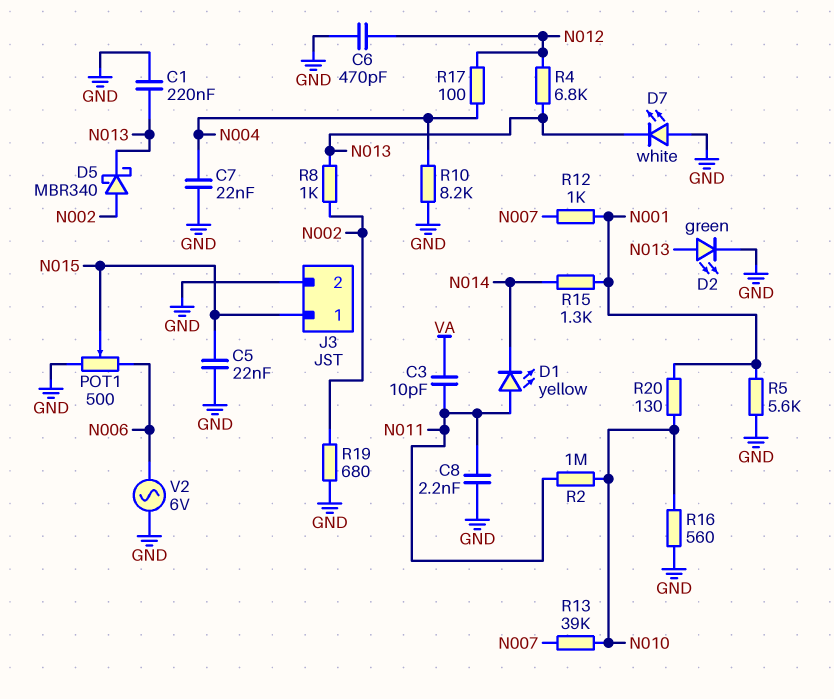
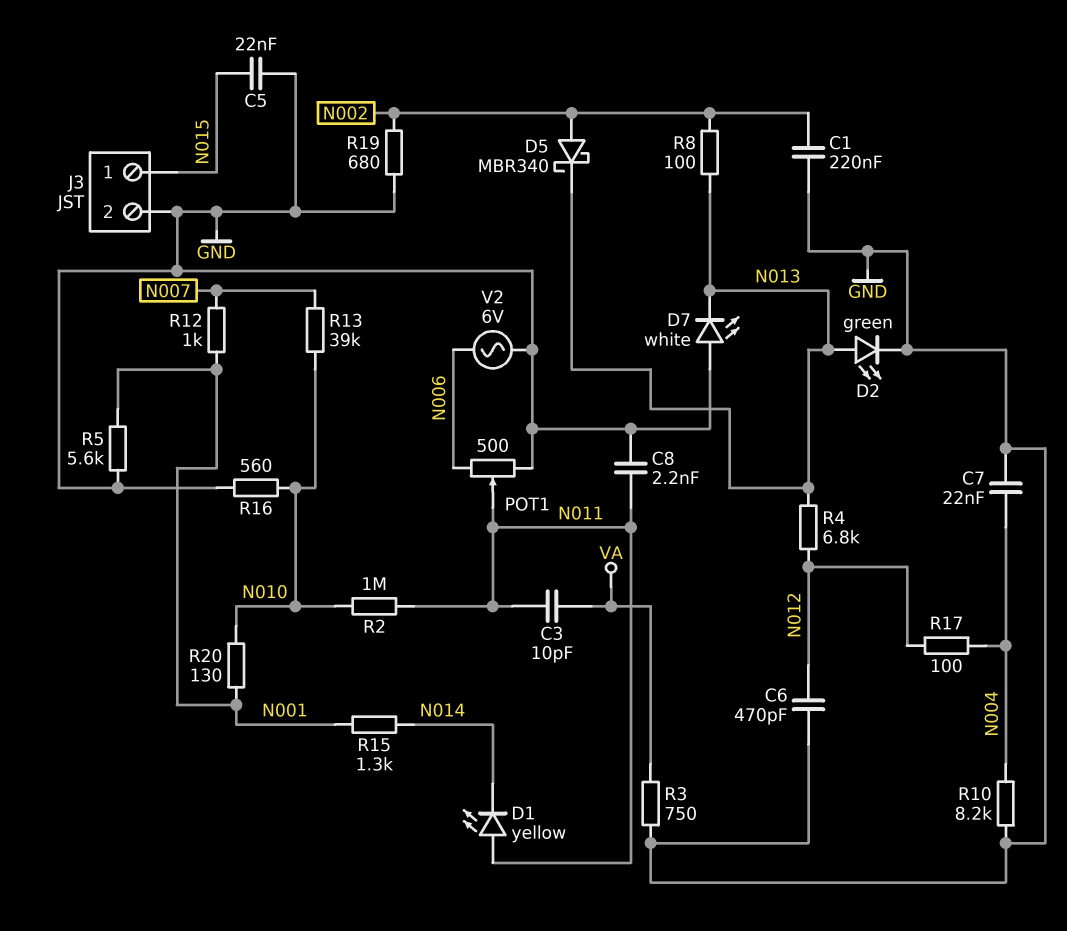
C1: 220nF (GND, N013) -> 220nF (GND, N002)
POT1: 500 (GND, N006, wiper N015) -> 500 (GND, N006, wiper N011)
R3: none -> 750 (GND, VA)
R8: 1k (N002, N013) -> 100 (N002, N013)

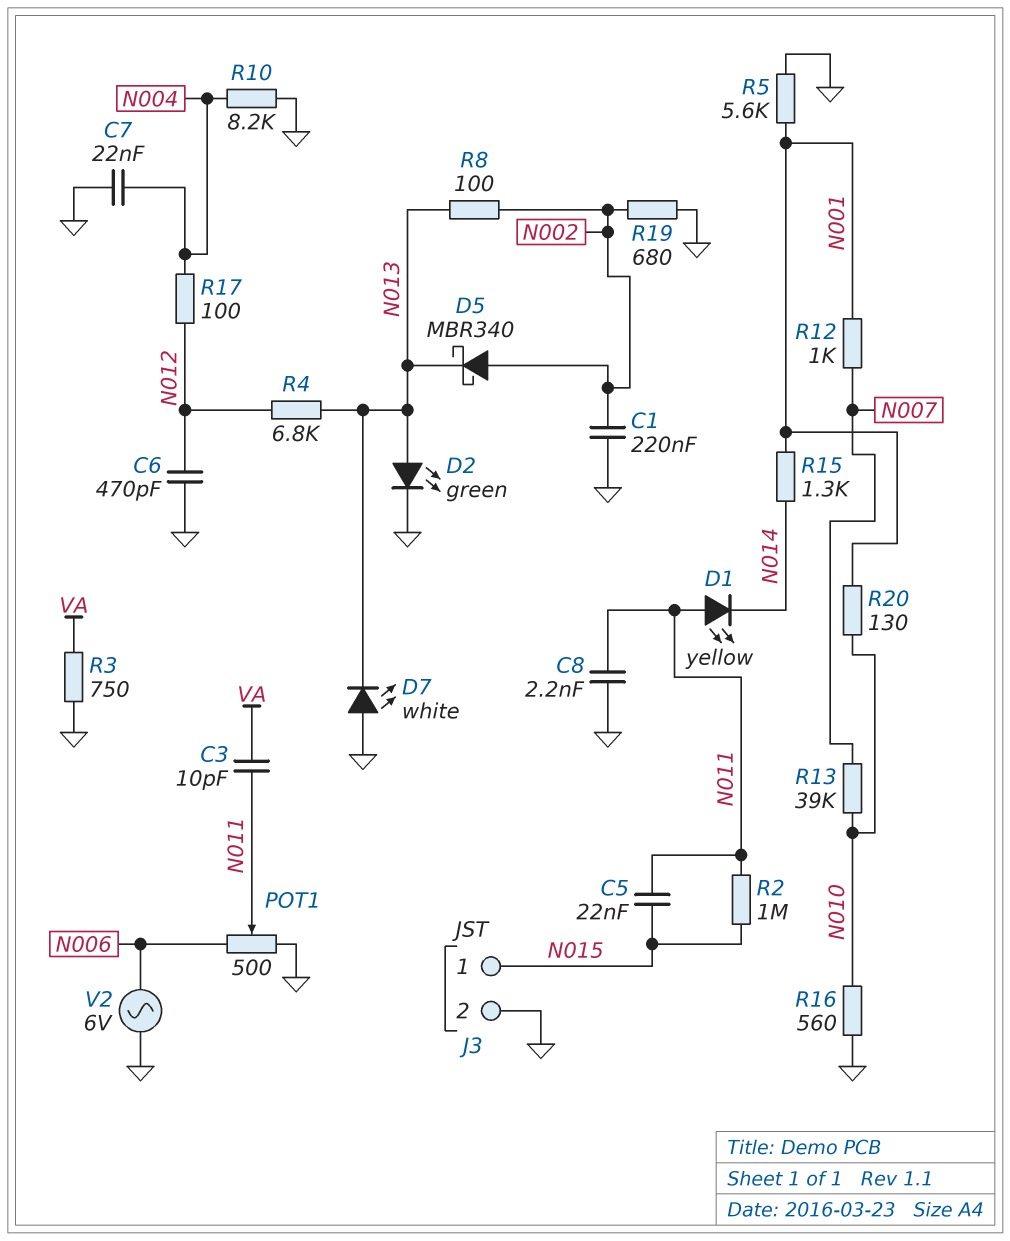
C5: 22nF (GND, N015) -> 22nF (N011, N015)
R2: 1M (N010, N011) -> 1M (N011, N015)

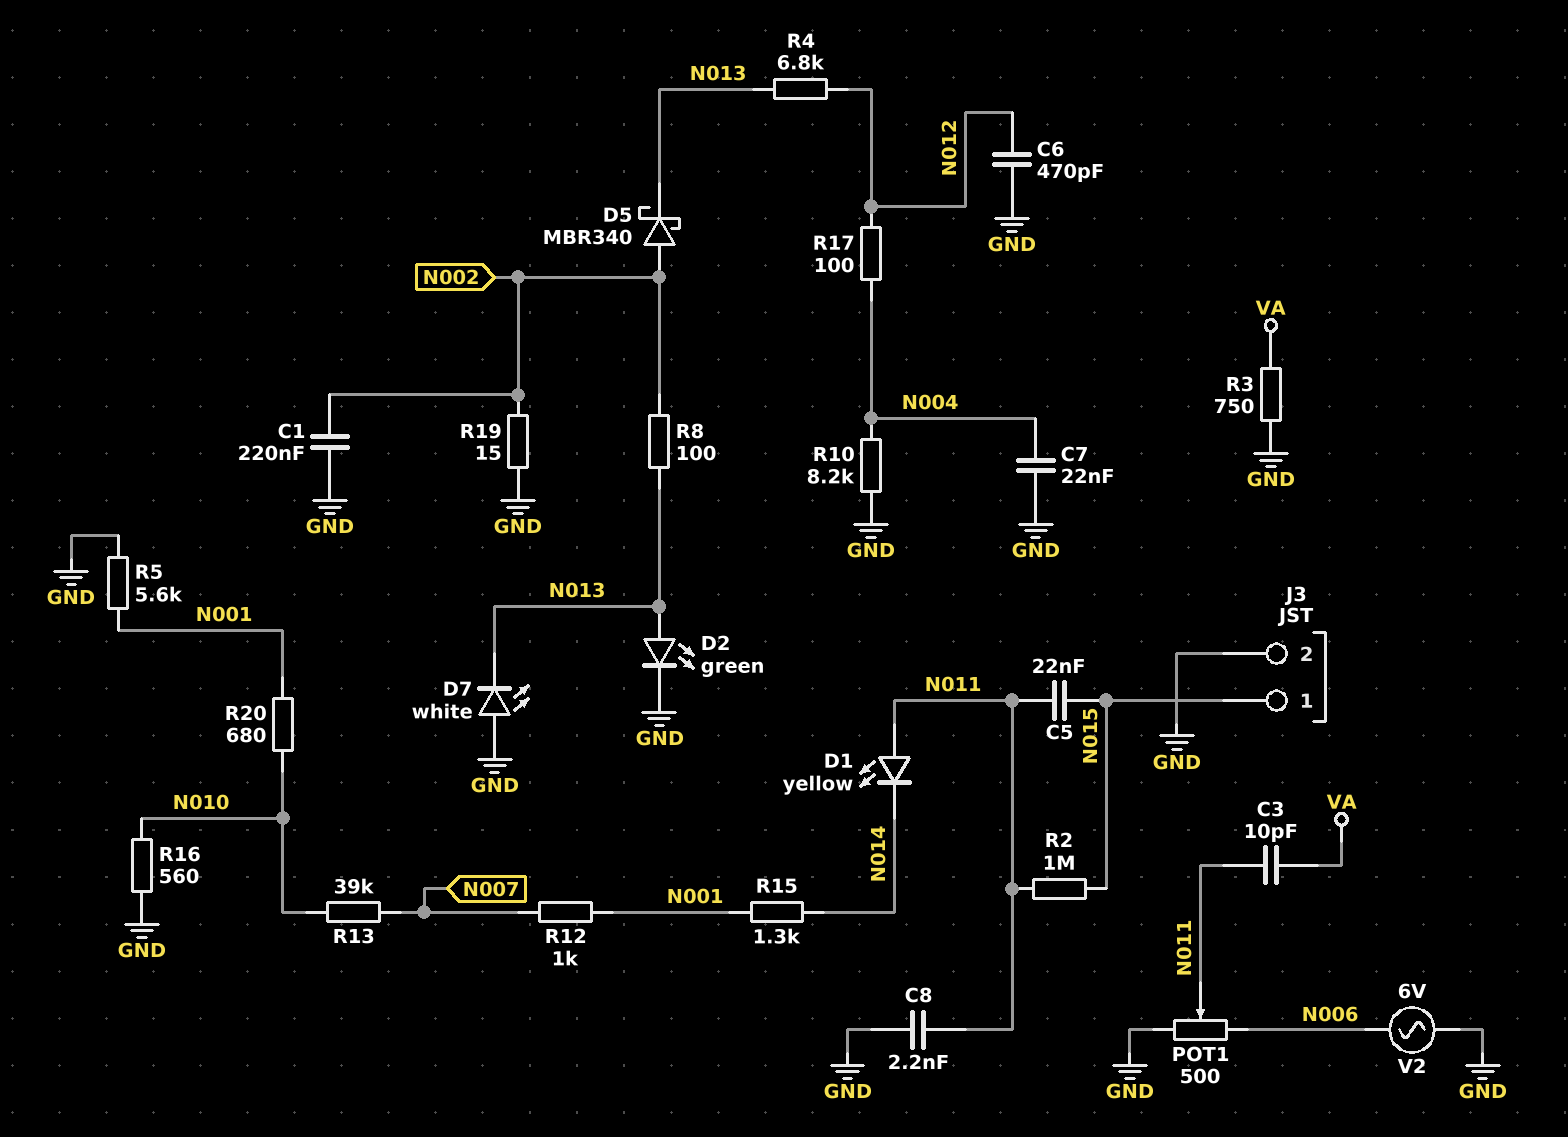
R19: 680 (GND, N002) -> 15 (GND, N002)
R20: 130 (N001, N010) -> 680 (N001, N010)

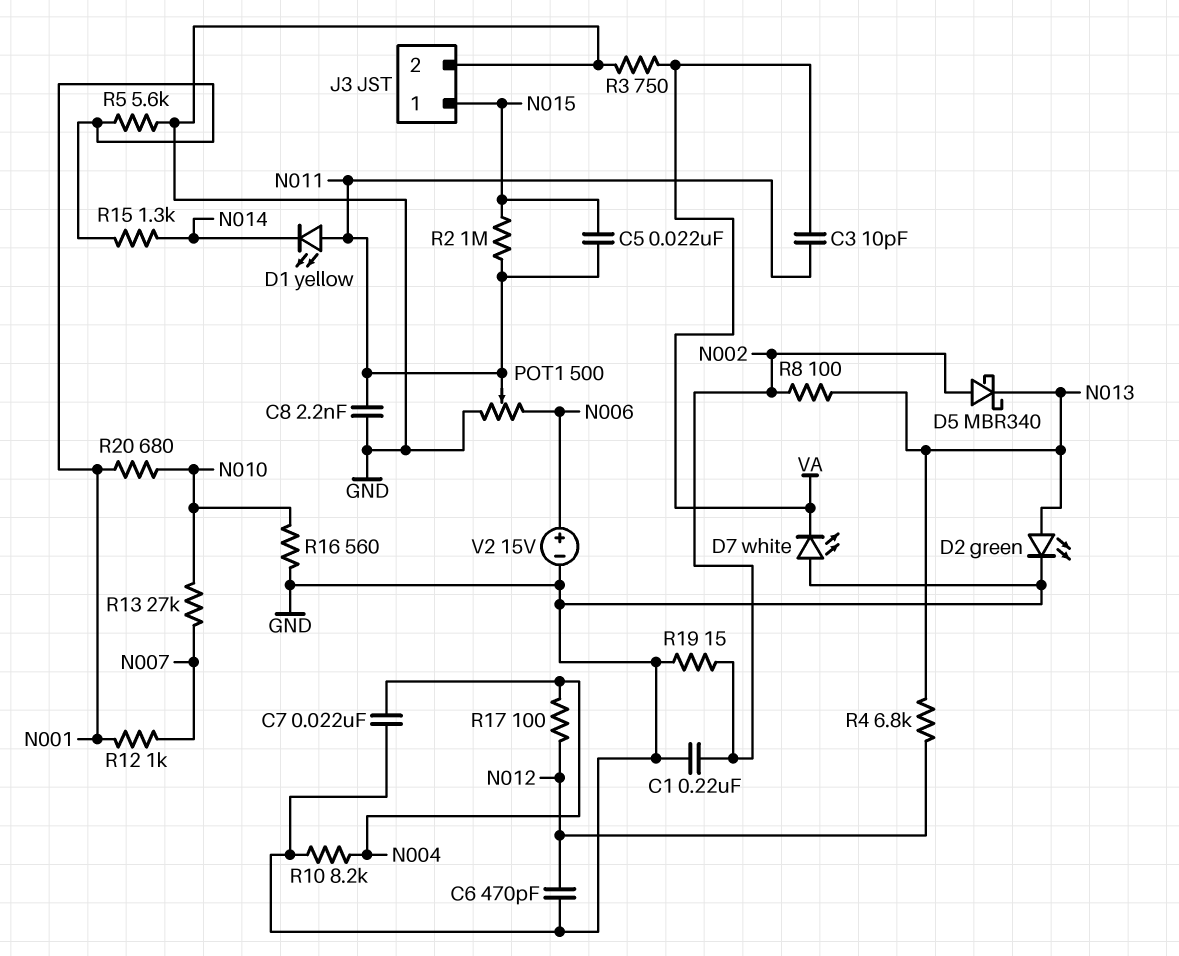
D7: LED white (A GND, K N013) -> LED white (A GND, K VA)
R13: 39k (N007, N010) -> 27k (N007, N010)
V2: AC 6V (GND, N006) -> 15V (plus N006, minus GND)

